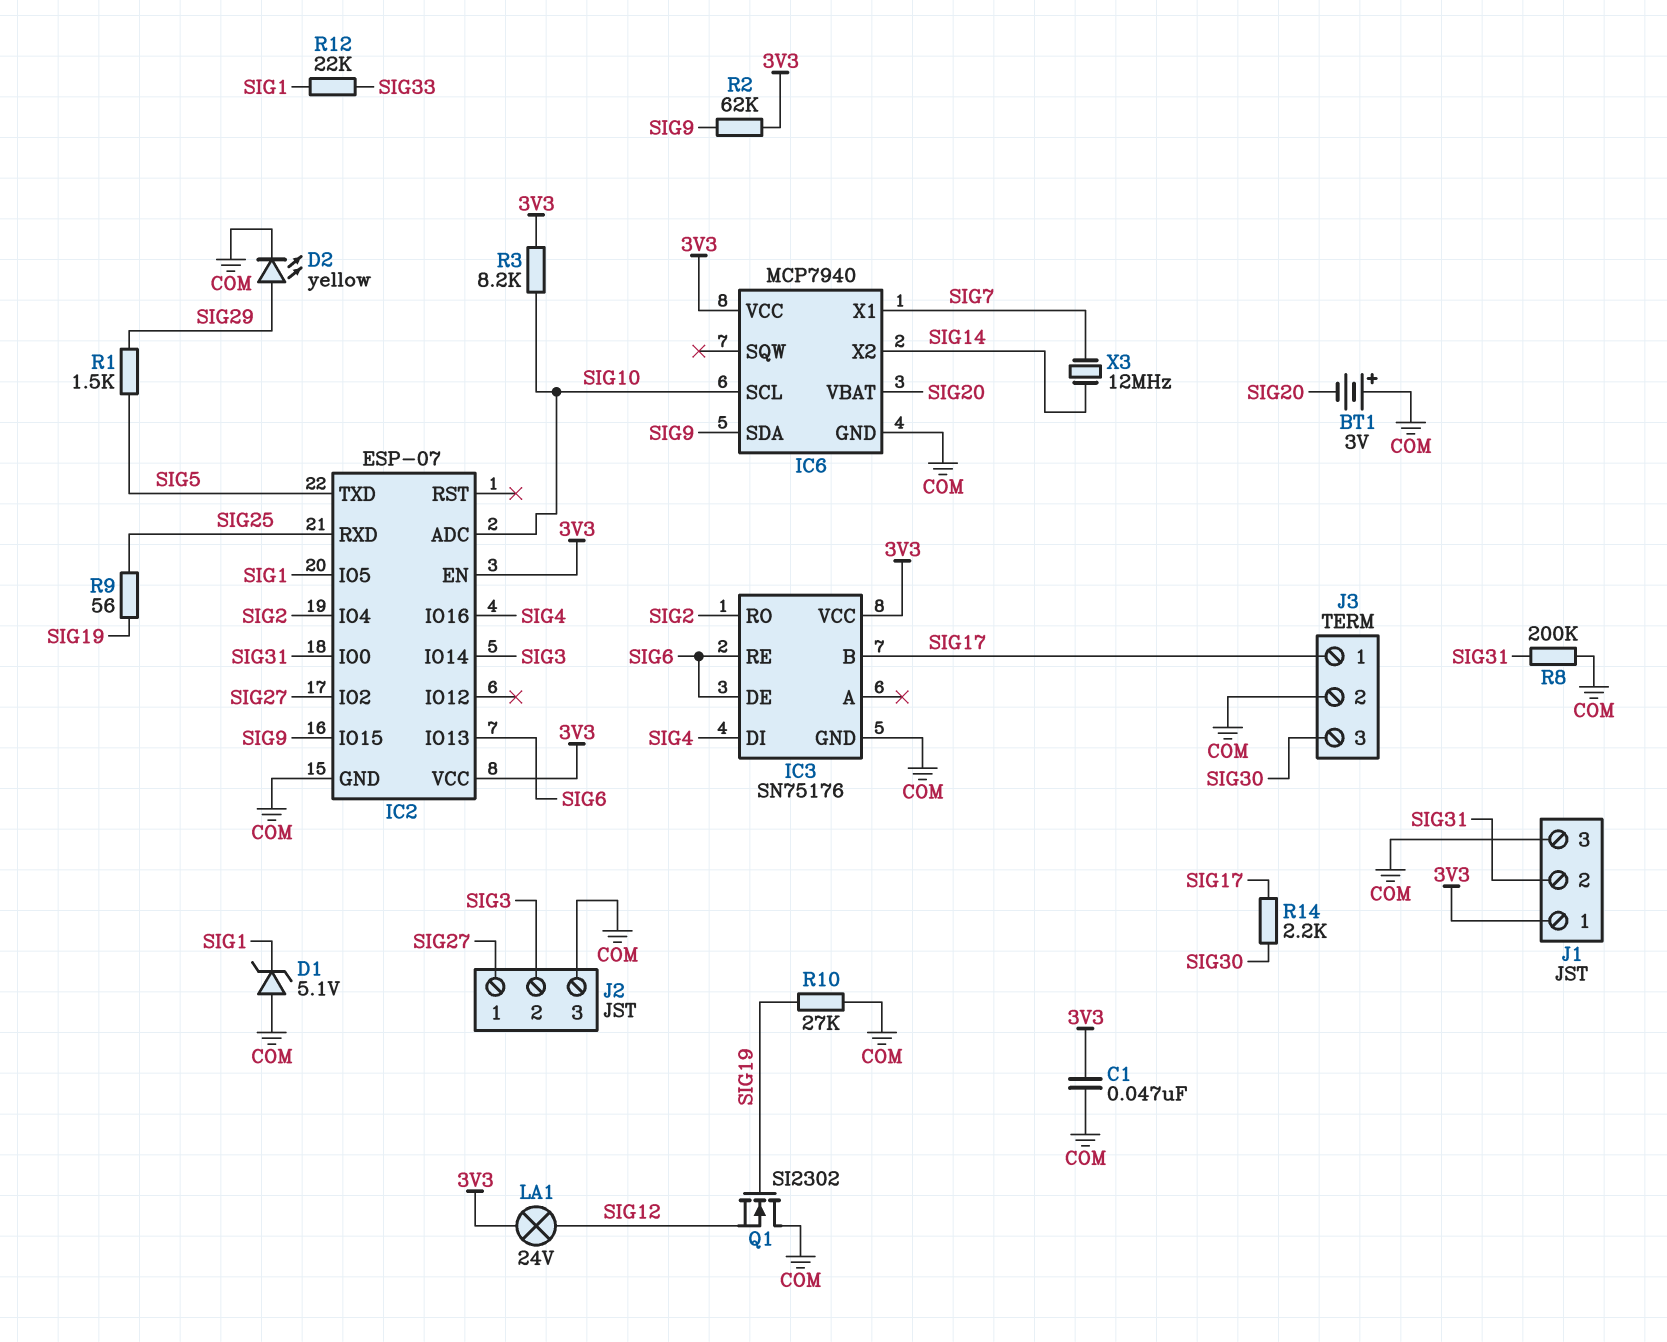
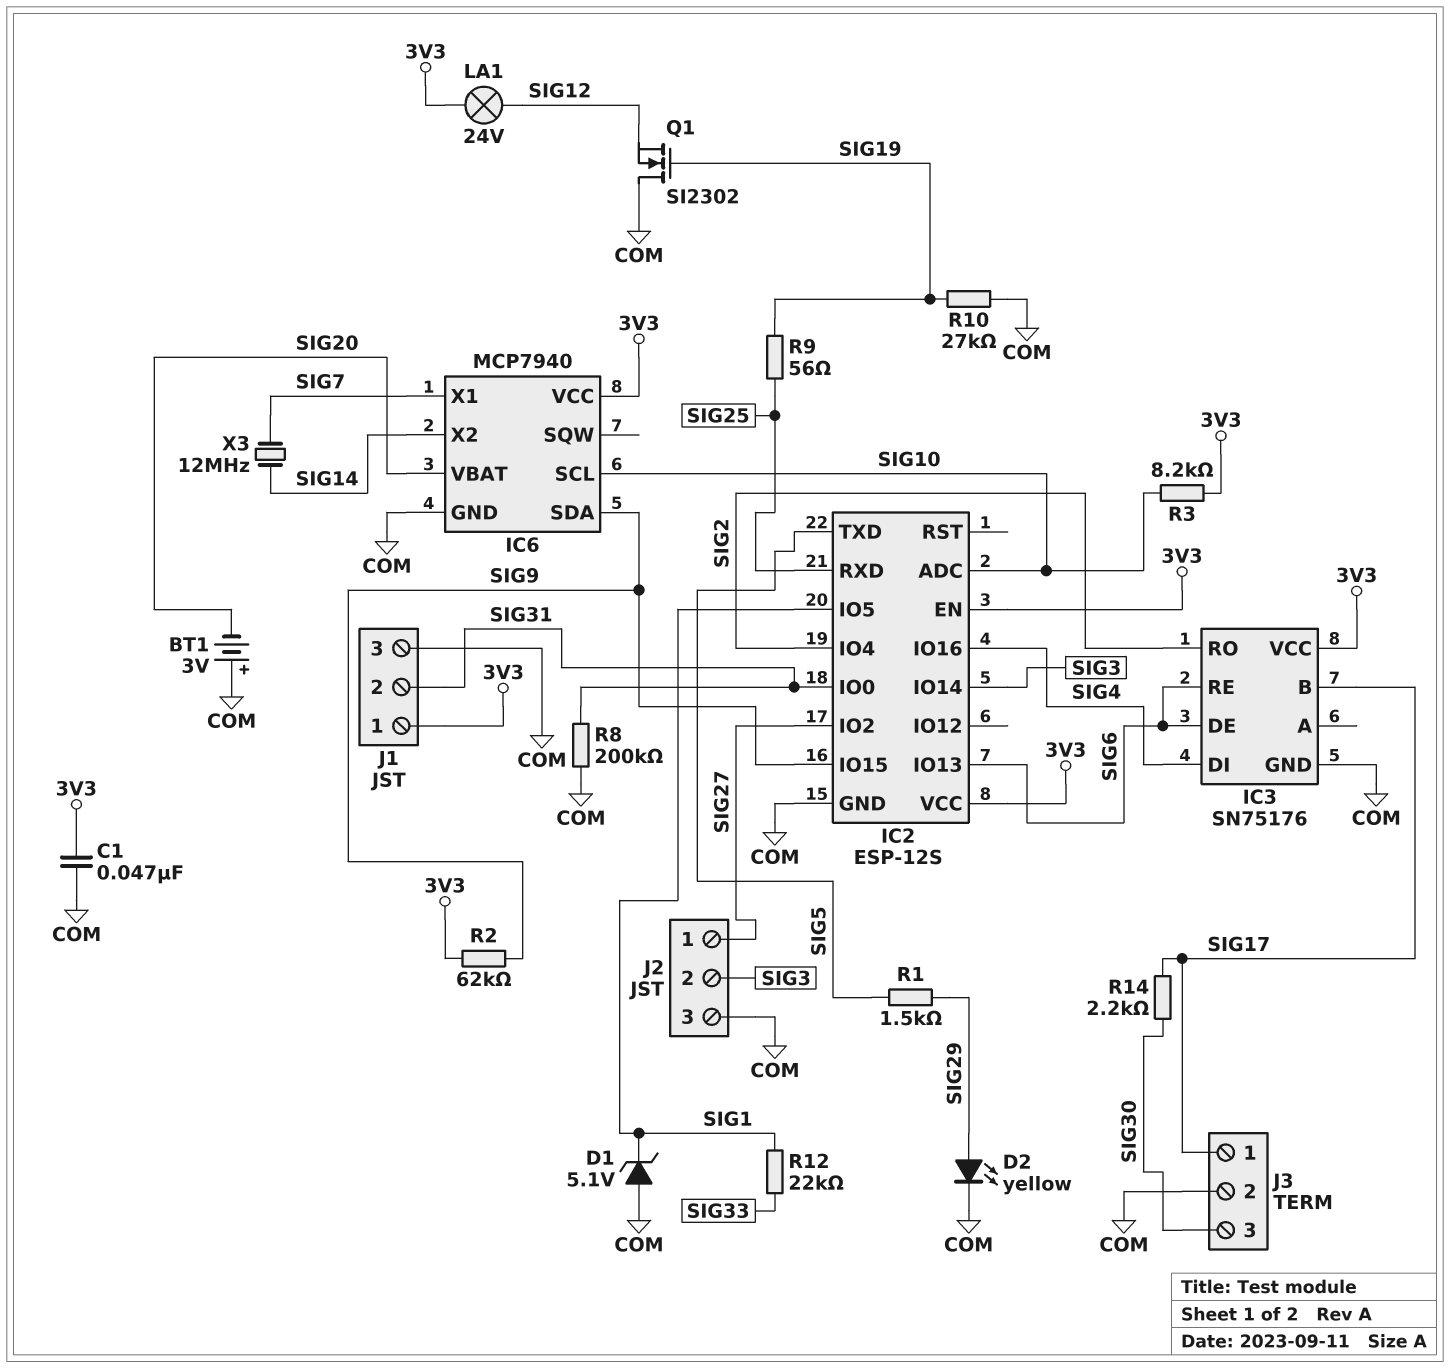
IC2: ESP-07 -> ESP-12S

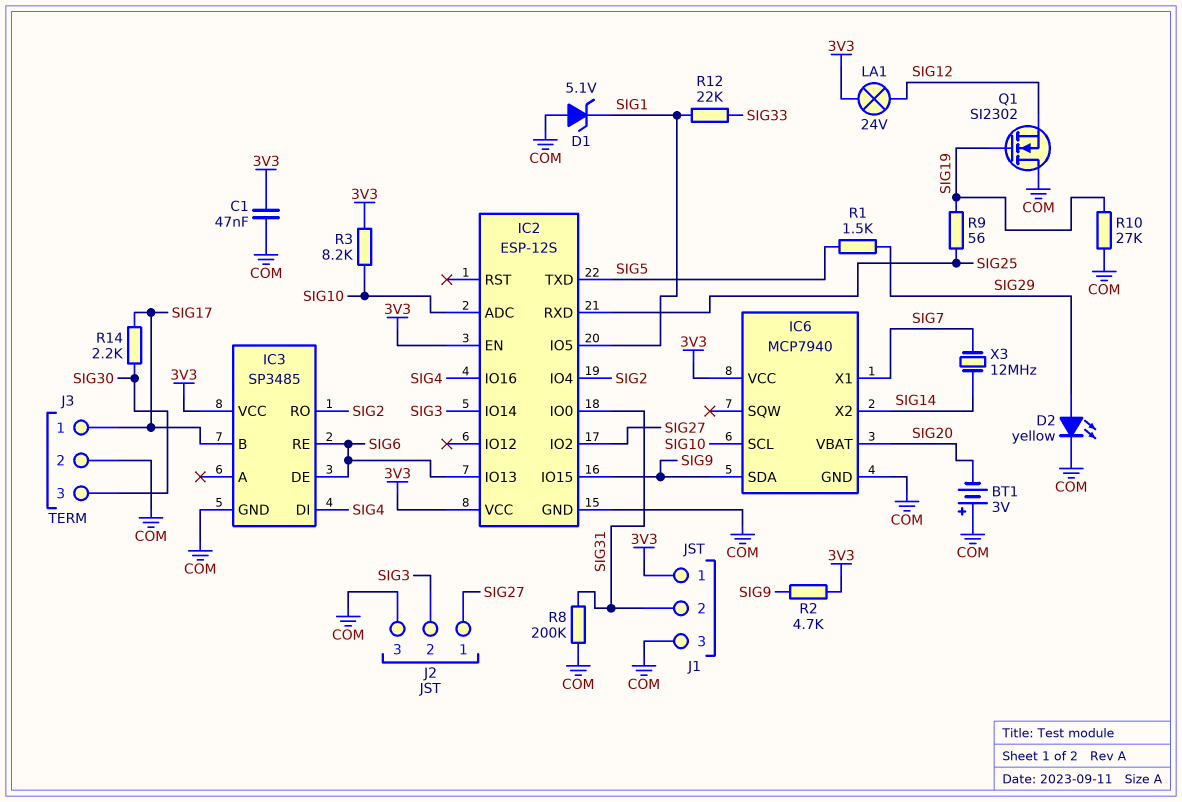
IC3: SN75176 -> SP3485
R2: 62k (3V3, SIG9) -> 4.7k (3V3, SIG9)

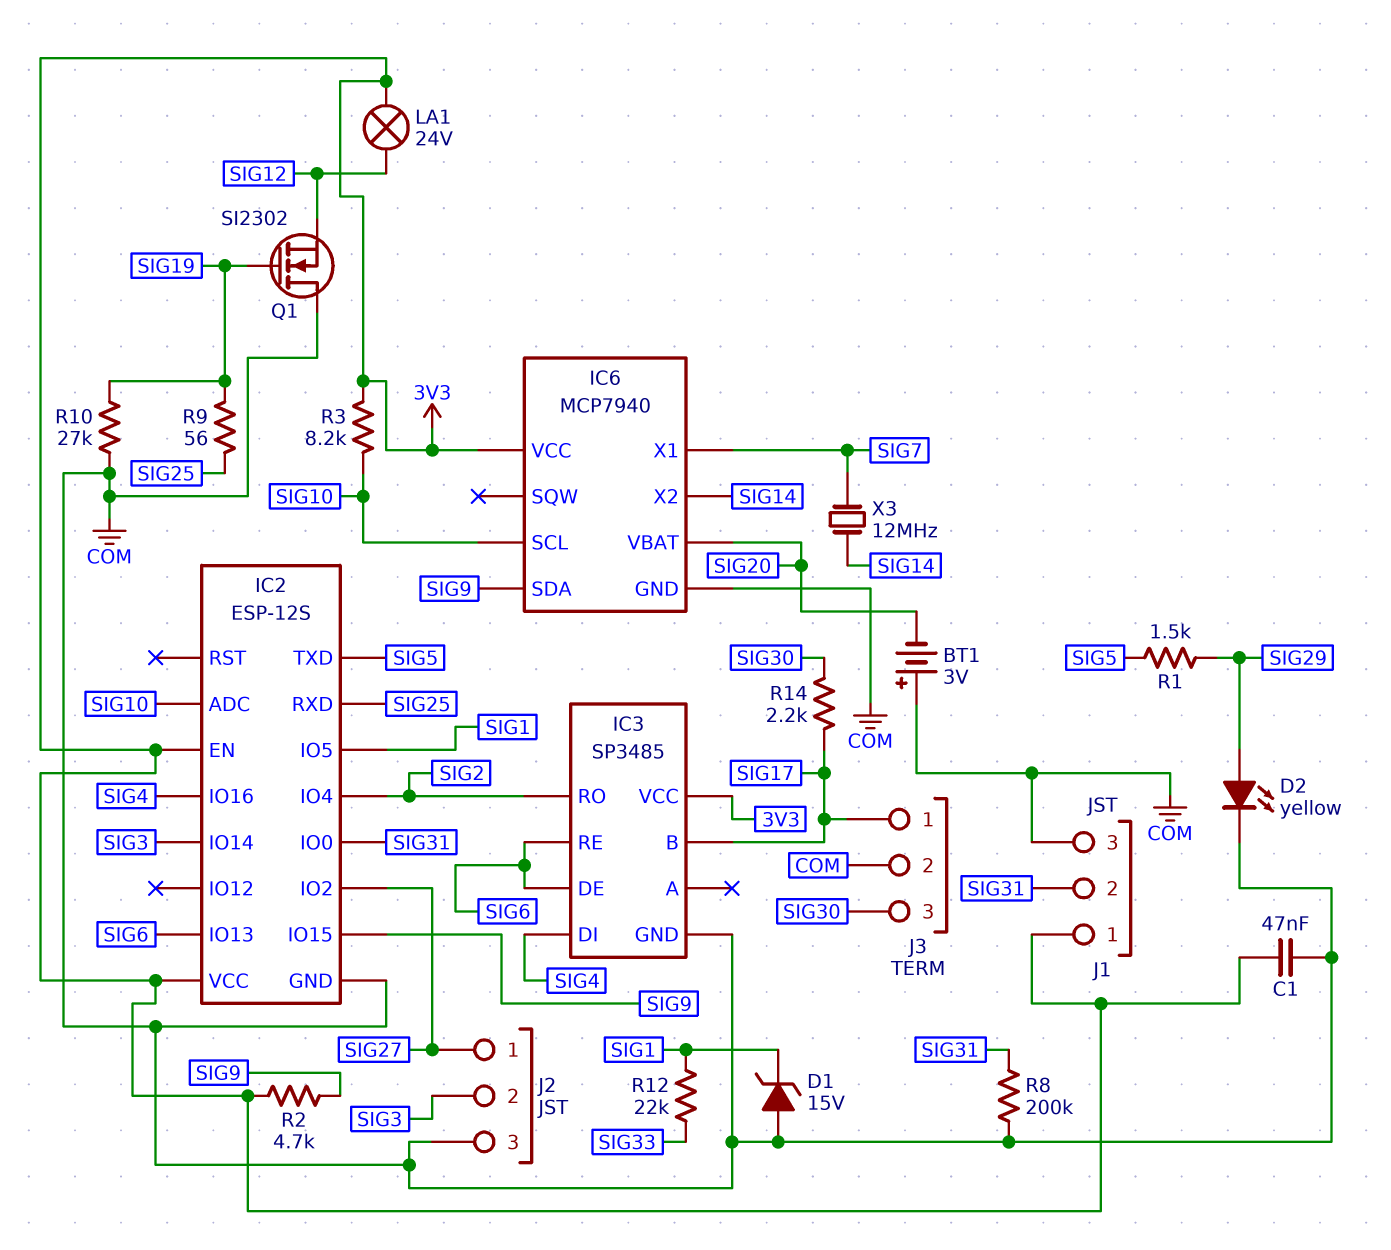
D1: zener 5.1V (A COM, K SIG1) -> zener 15V (A COM, K SIG1)

